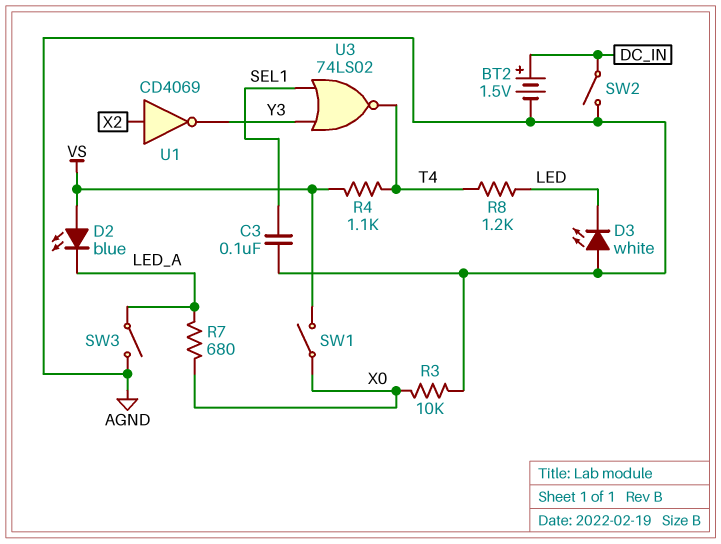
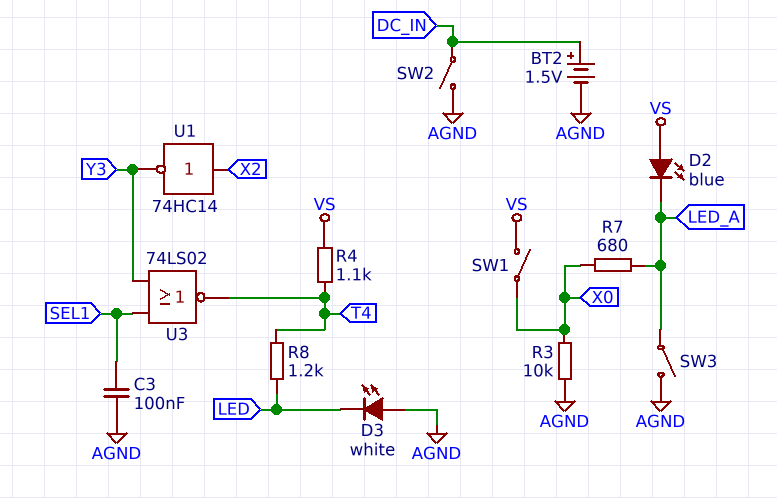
U1: NOT CD4069 (in X2, out Y3) -> NOT 74HC14 (in X2, out Y3)

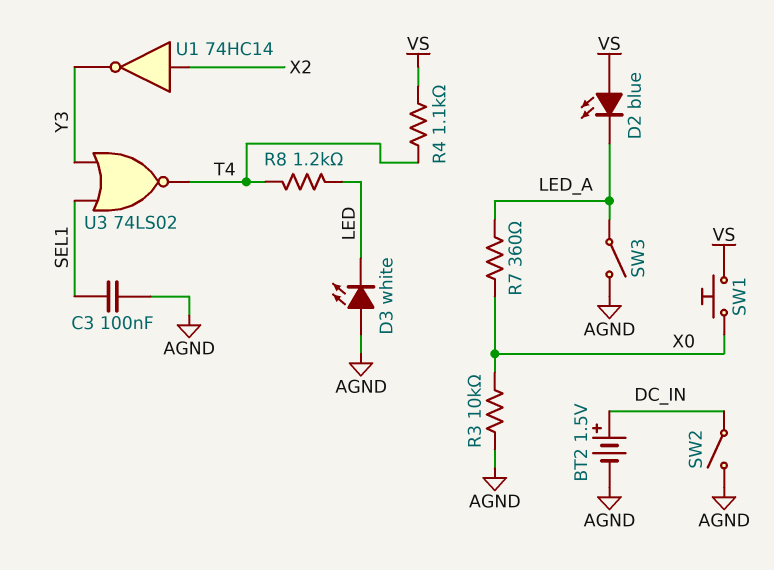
R7: 680 (LED_A, X0) -> 360 (LED_A, X0)
SW1: switch (VS, X0) -> button (VS, X0)

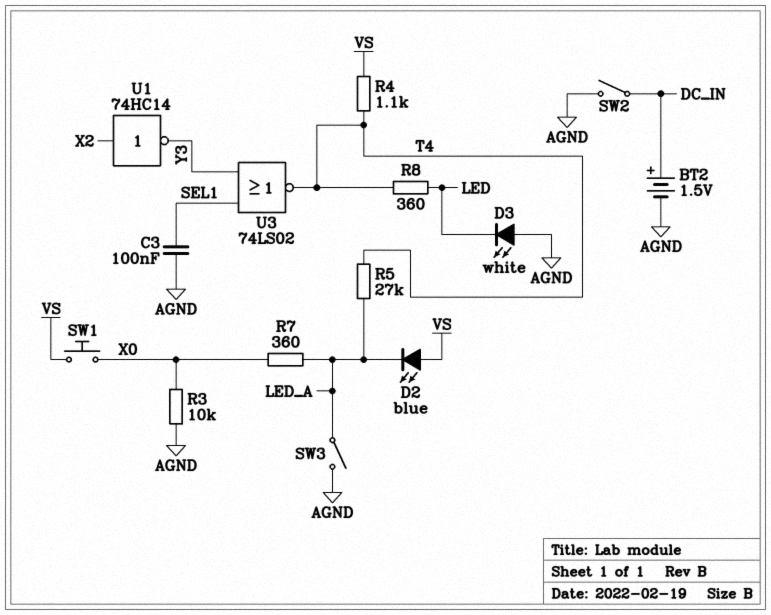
R5: none -> 27k (LED_A, T4)
R8: 1.2k (LED, T4) -> 360 (LED, T4)

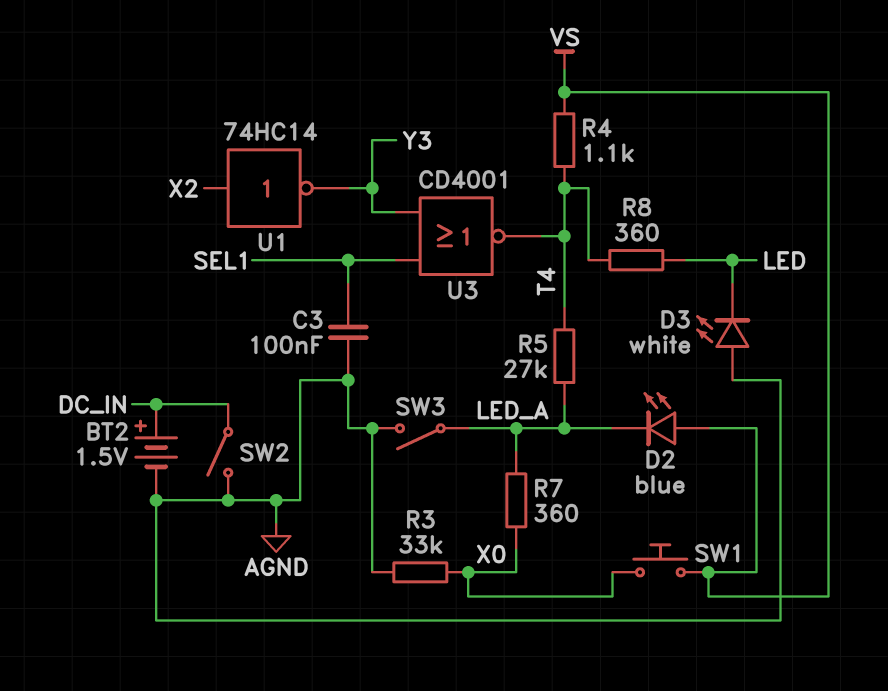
R3: 10k (AGND, X0) -> 33k (AGND, X0)
U3: NOR 74LS02 (in SEL1, in Y3, out T4) -> NOR CD4001 (in SEL1, in Y3, out T4)

